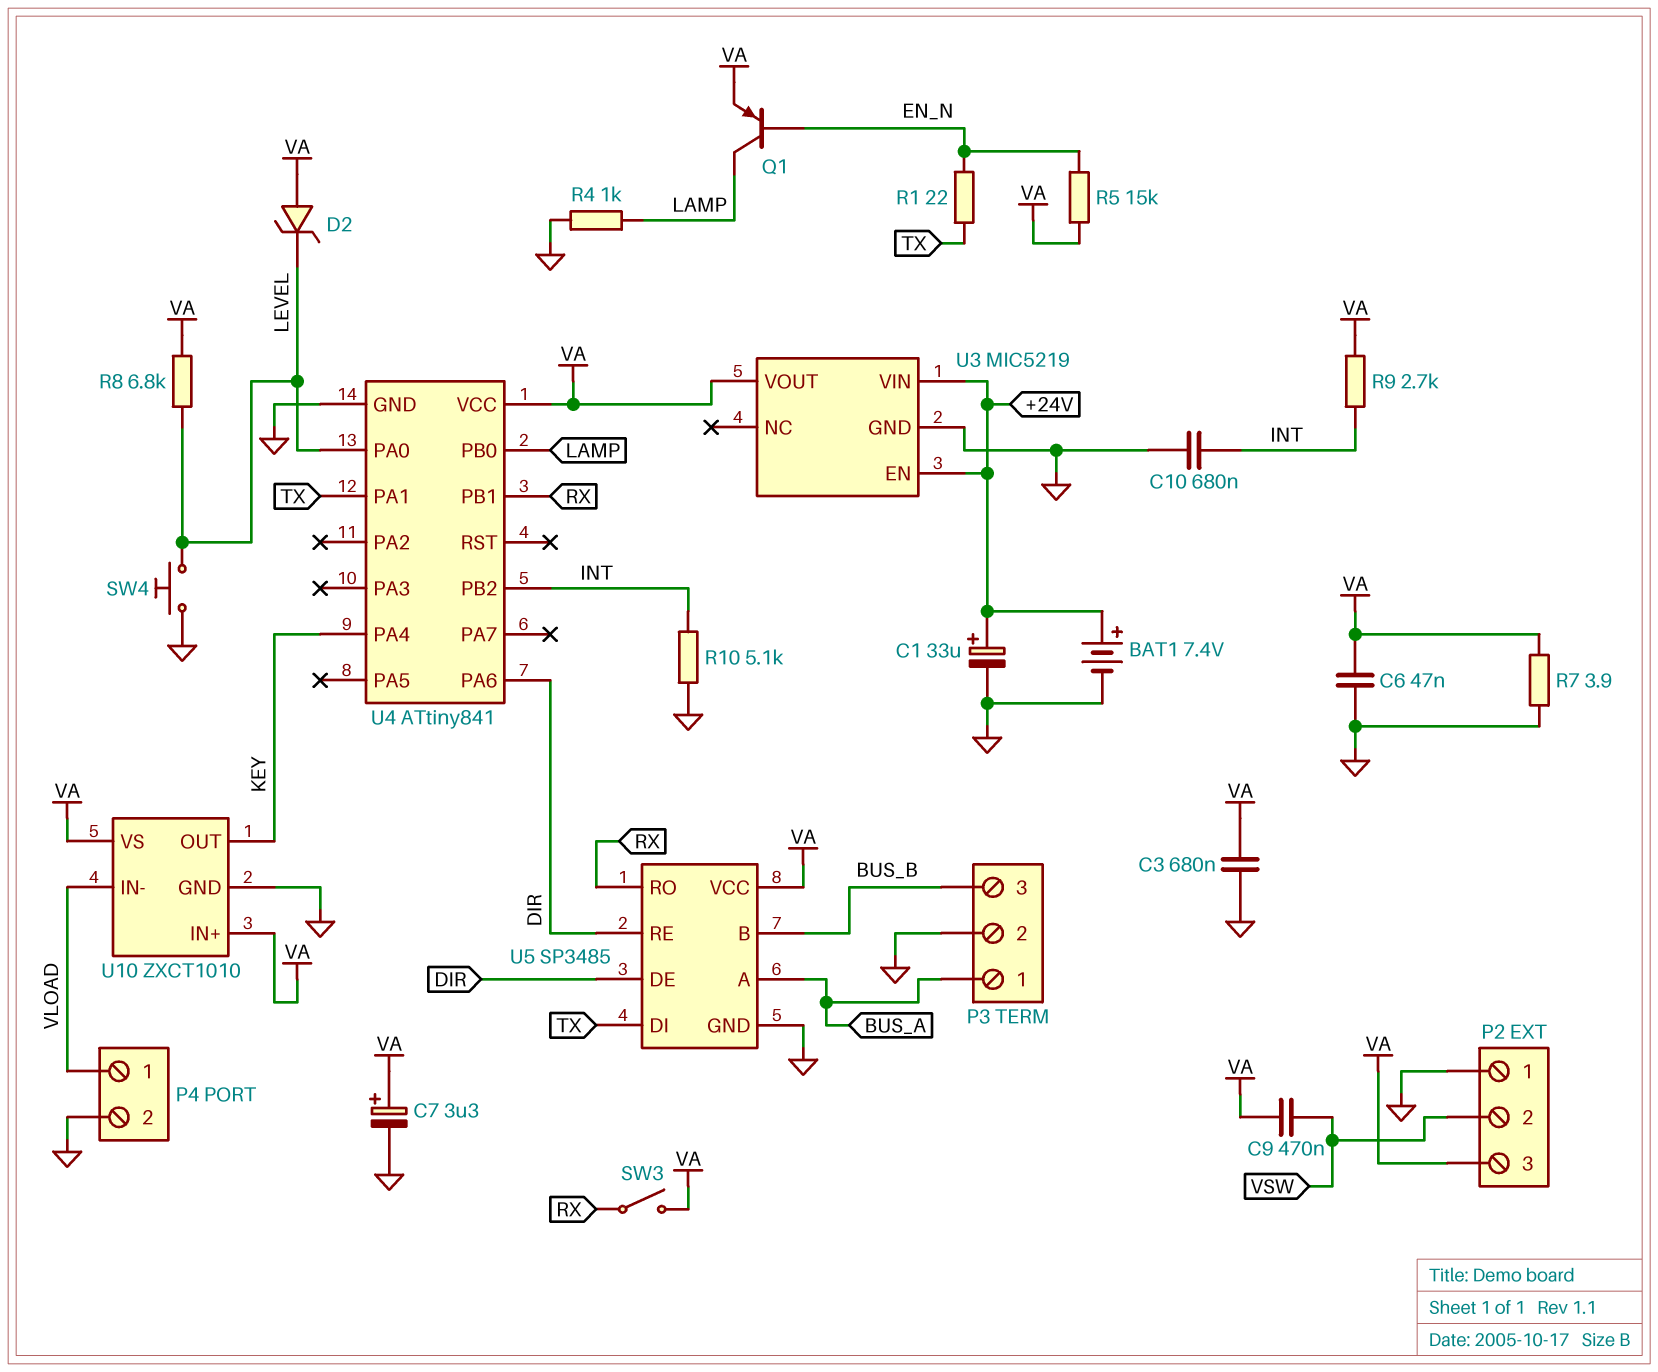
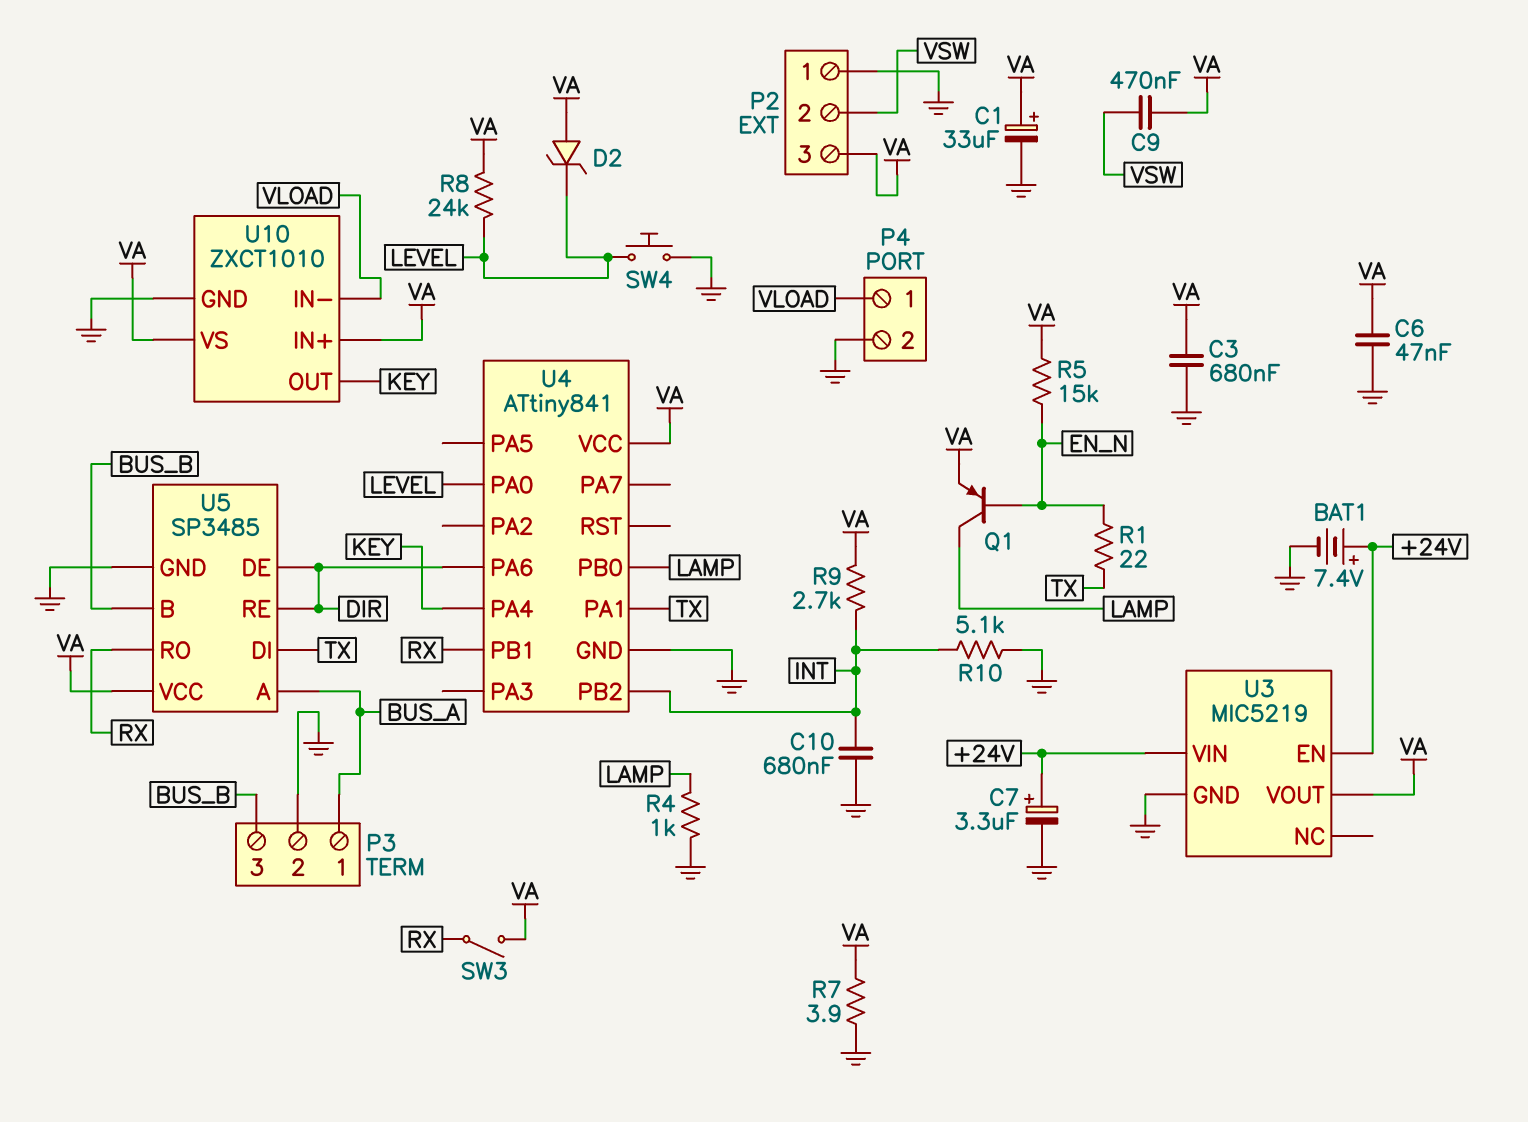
C1: 33uF (plus +24V, minus GND) -> 33uF (plus VA, minus GND)
C7: 3.3uF (plus VA, minus GND) -> 3.3uF (plus +24V, minus GND)
R8: 6.8k (LEVEL, VA) -> 24k (LEVEL, VA)

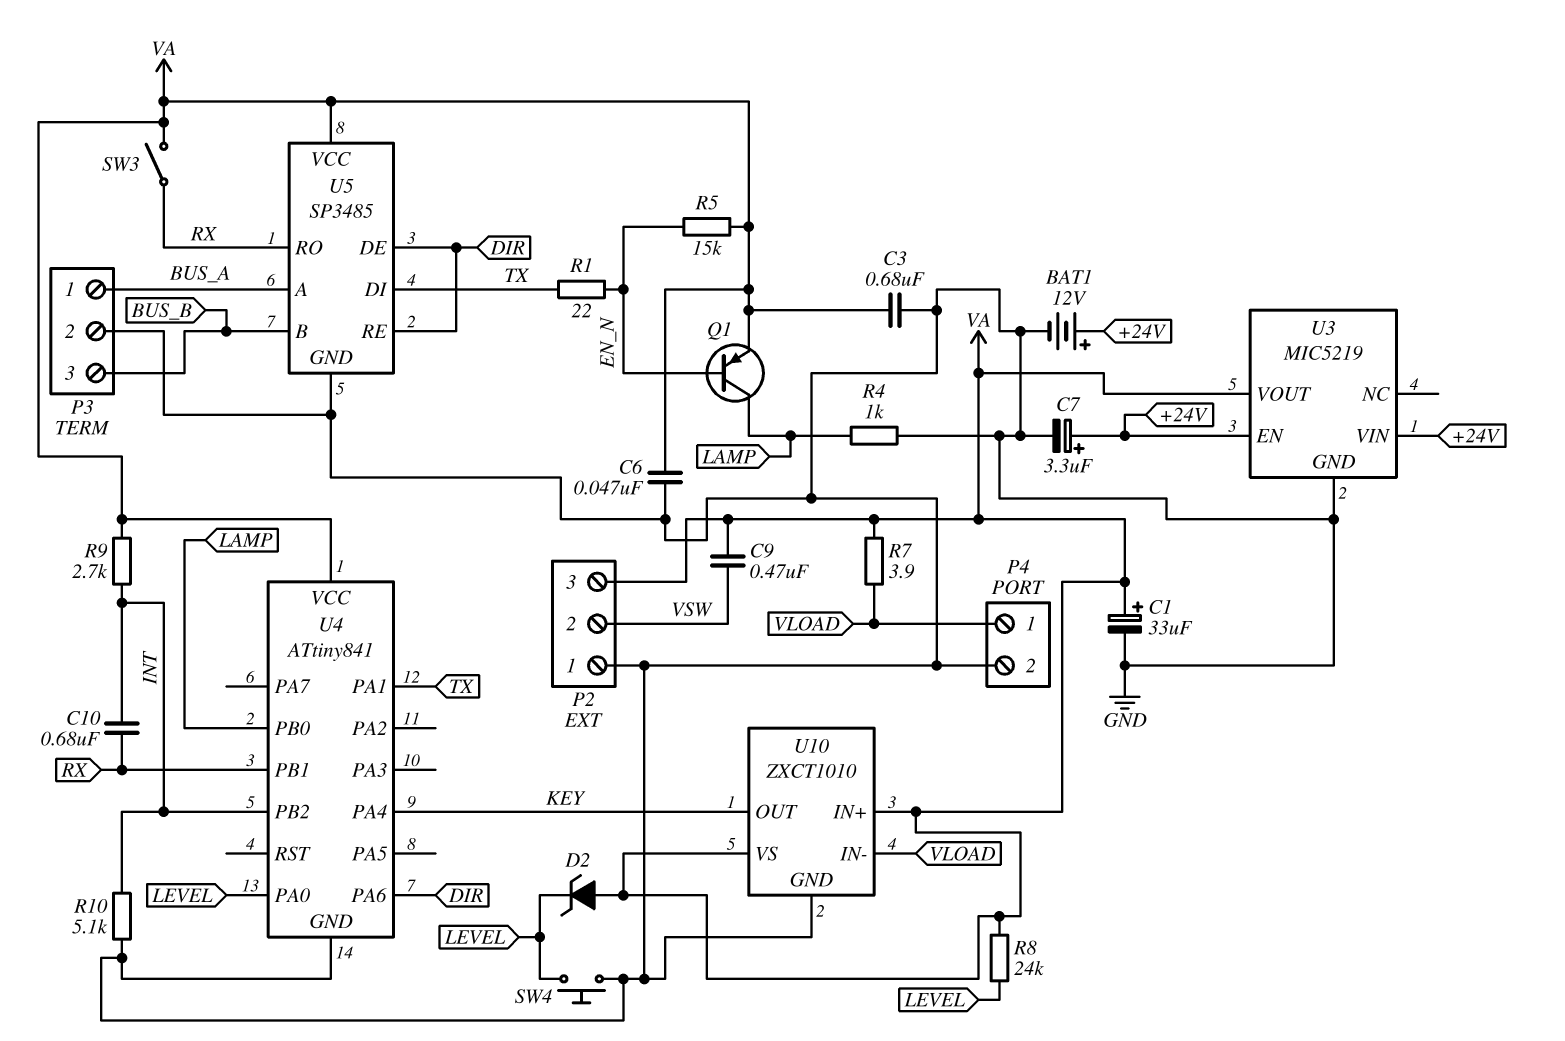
BAT1: 7.4V (plus +24V, minus GND) -> 12V (plus +24V, minus GND)
C10: 680nF (GND, INT) -> 680nF (INT, RX)
R7: 3.9 (GND, VA) -> 3.9 (VA, VLOAD)

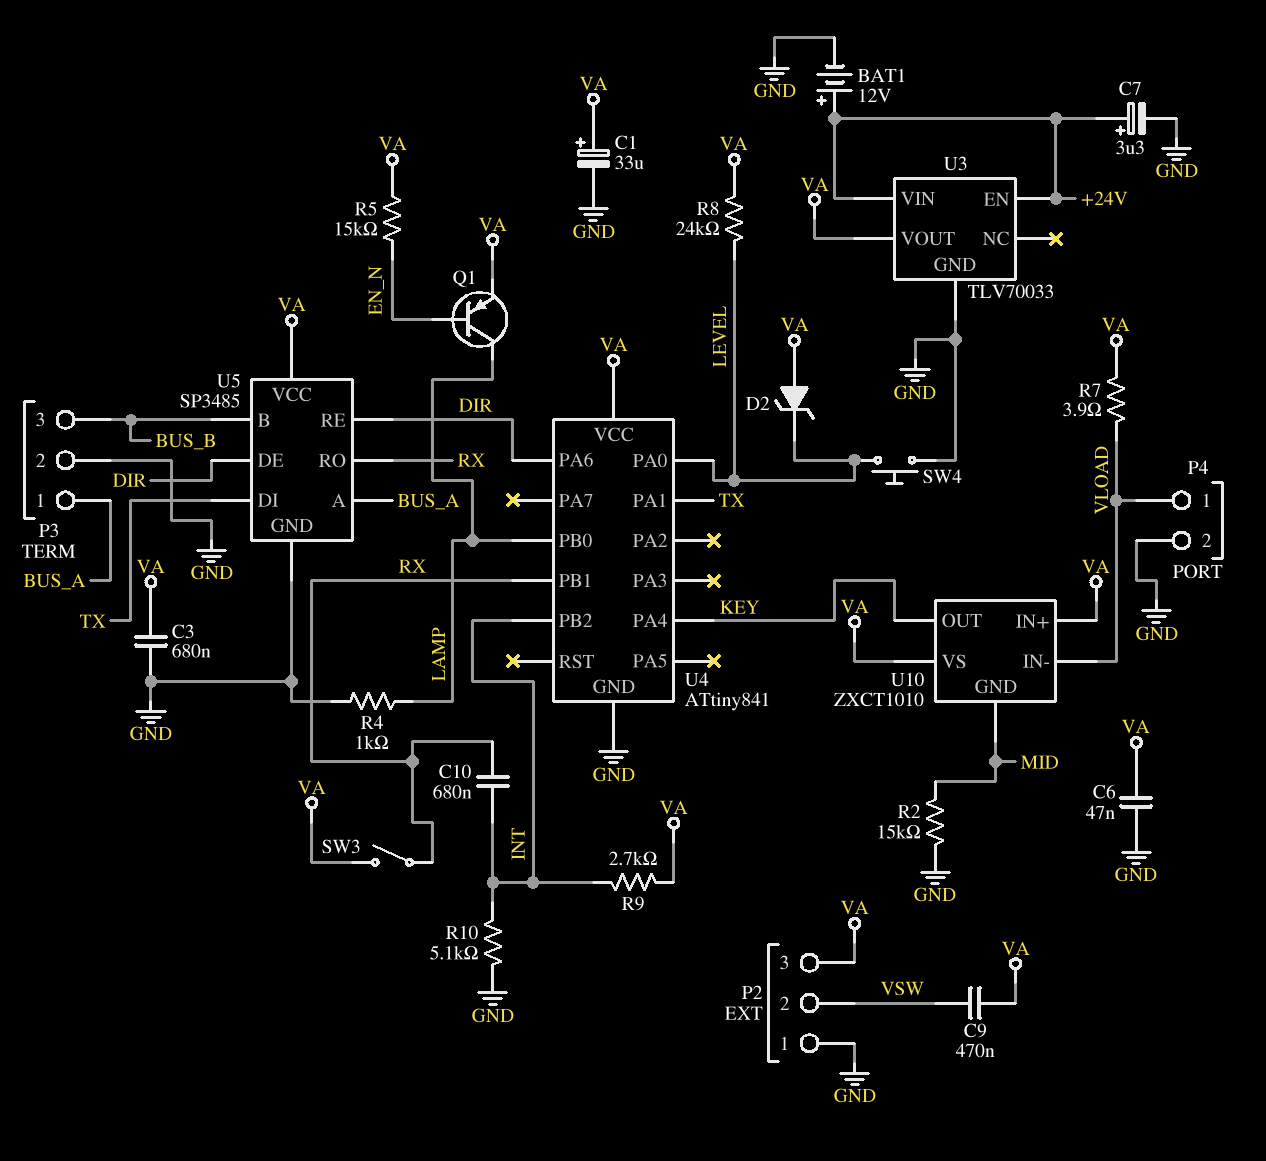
R1: 22 (EN_N, TX) -> none
R2: none -> 15k (GND, MID)
U3: MIC5219 -> TLV70033
U10 pin GND: GND -> MID

